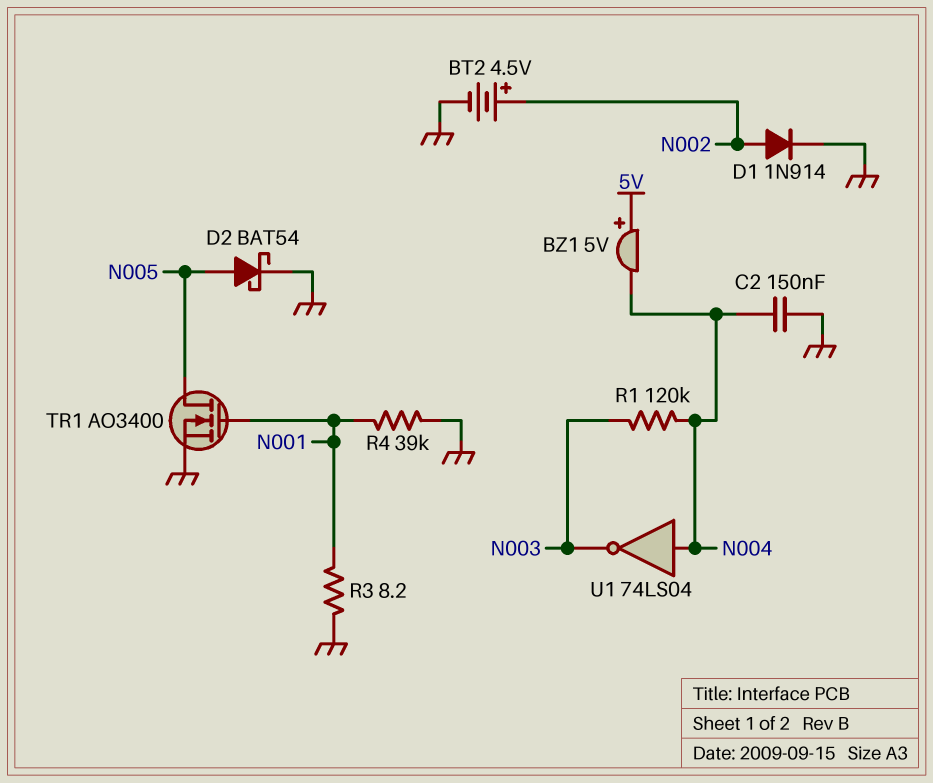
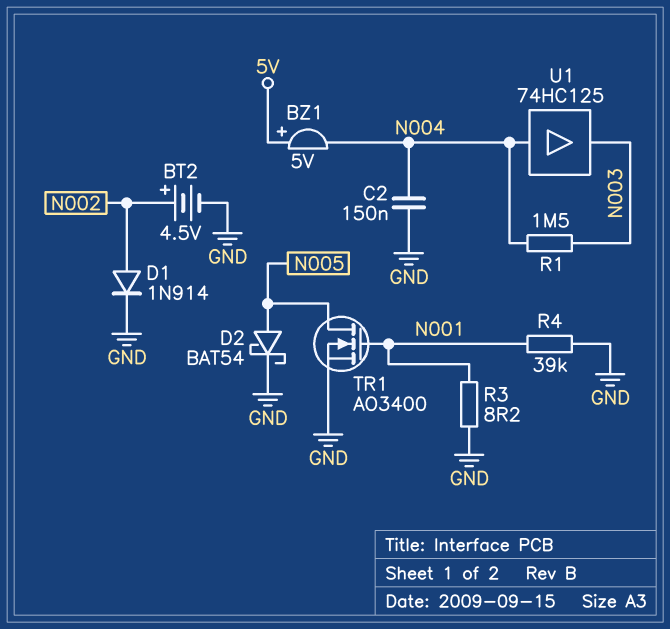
R1: 120k (N003, N004) -> 1.5M (N003, N004)
U1: NOT 74LS04 (in N004, out N003) -> buffer 74HC125 (in N004, out N003)

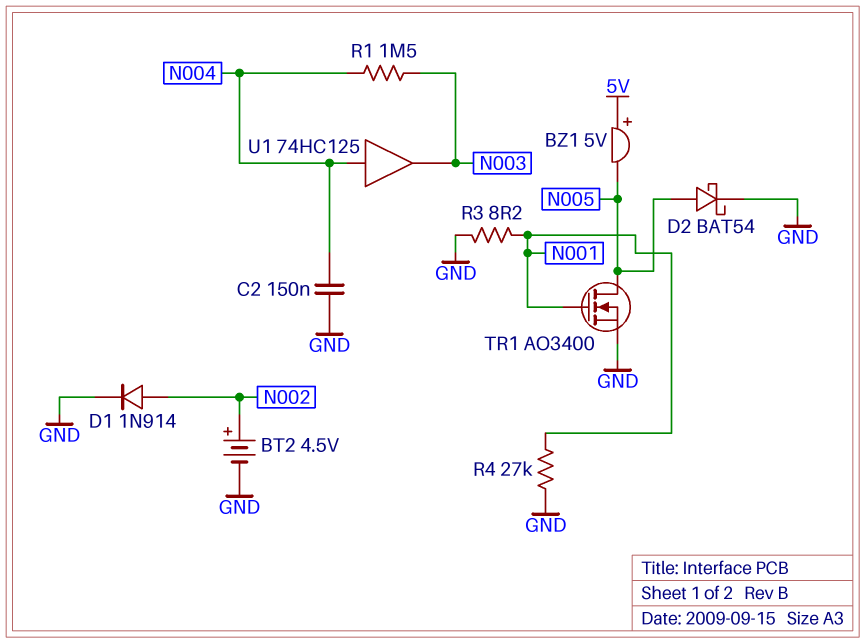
BZ1: buzzer 5V (plus 5V, minus N004) -> buzzer 5V (plus 5V, minus N005)
R4: 39k (GND, N001) -> 27k (GND, N001)

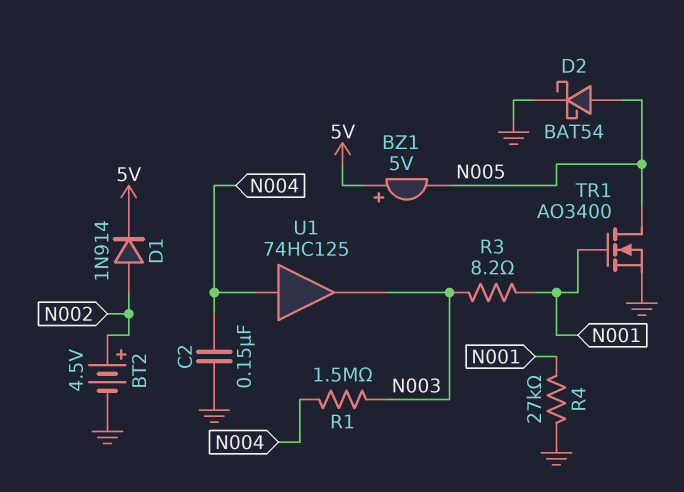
D1: diode 1N914 (A N002, K GND) -> diode 1N914 (A N002, K 5V)
R3: 8.2 (GND, N001) -> 8.2 (N001, N003)

